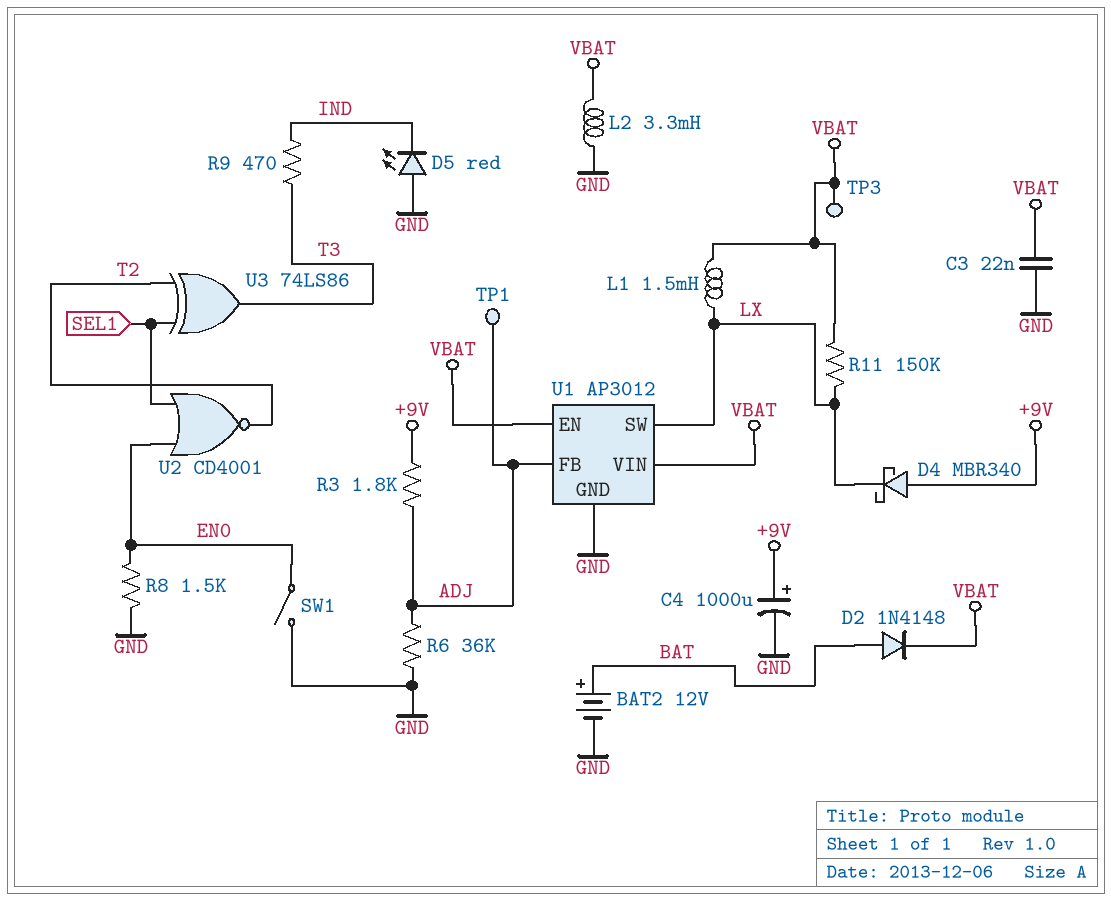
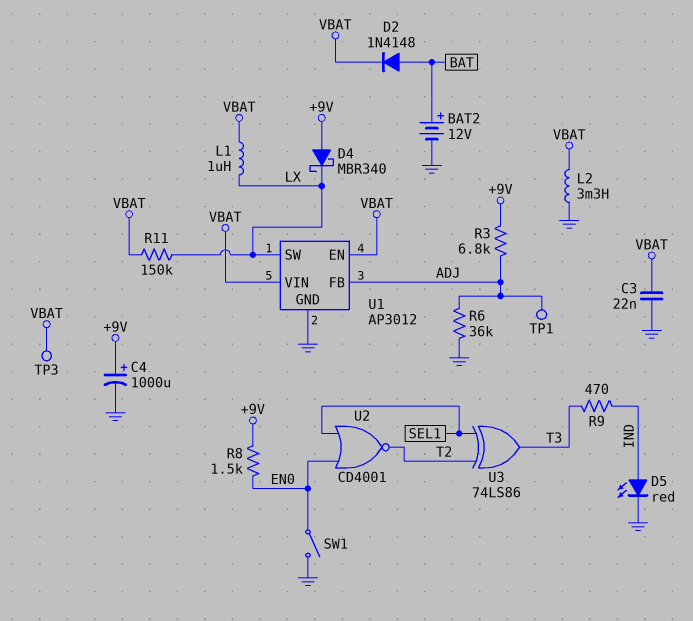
D5: LED red (A GND, K IND) -> LED red (A IND, K GND)
L1: 1.5mH (LX, VBAT) -> 1uH (LX, VBAT)
R3: 1.8k (+9V, ADJ) -> 6.8k (+9V, ADJ)
R8: 1.5k (EN0, GND) -> 1.5k (+9V, EN0)

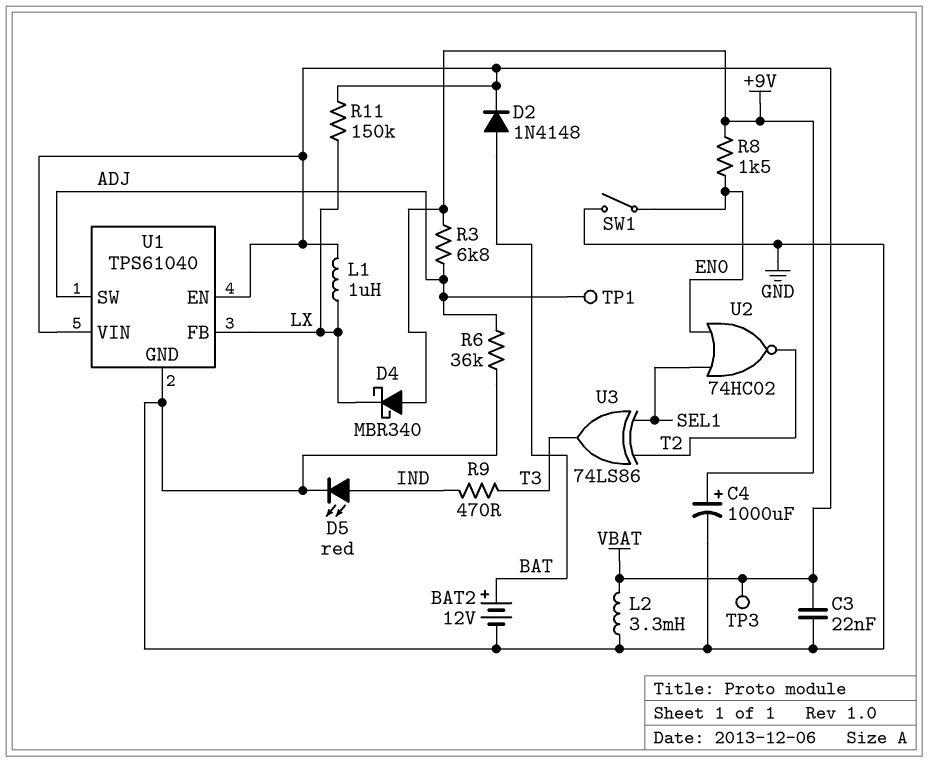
U1: AP3012 -> TPS61040
U1 pin FB: ADJ -> LX
U1 pin SW: LX -> ADJ
U2: NOR CD4001 (in EN0, in SEL1, out T2) -> NOR 74HC02 (in EN0, in SEL1, out T2)

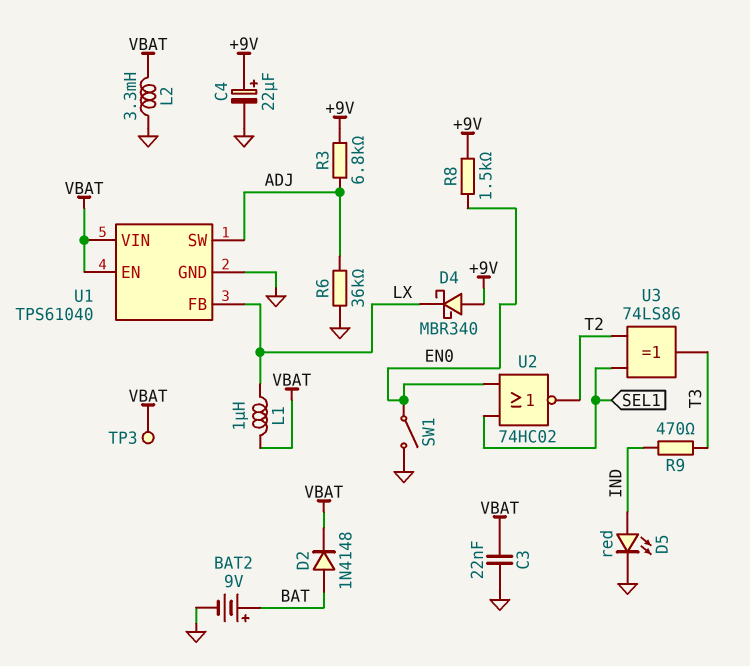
BAT2: 12V (plus BAT, minus GND) -> 9V (plus BAT, minus GND)
C4: 1000uF (plus +9V, minus GND) -> 22uF (plus +9V, minus GND)
R11: 150k (LX, VBAT) -> none
TP1: test point (ADJ) -> none

